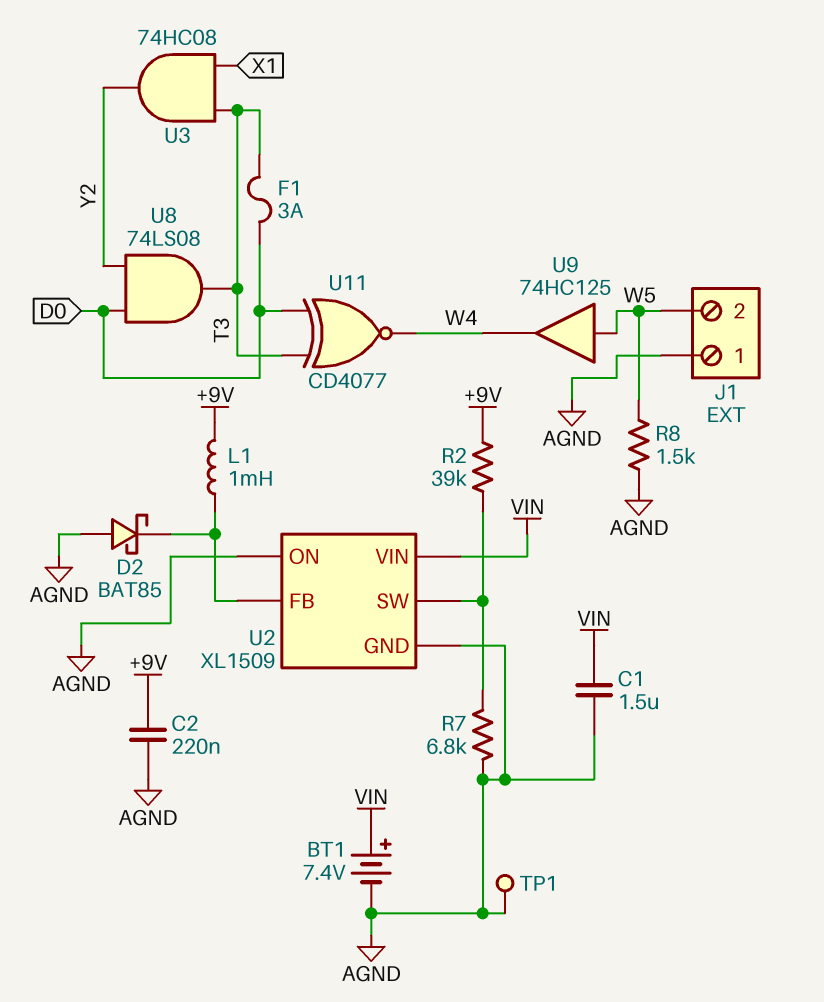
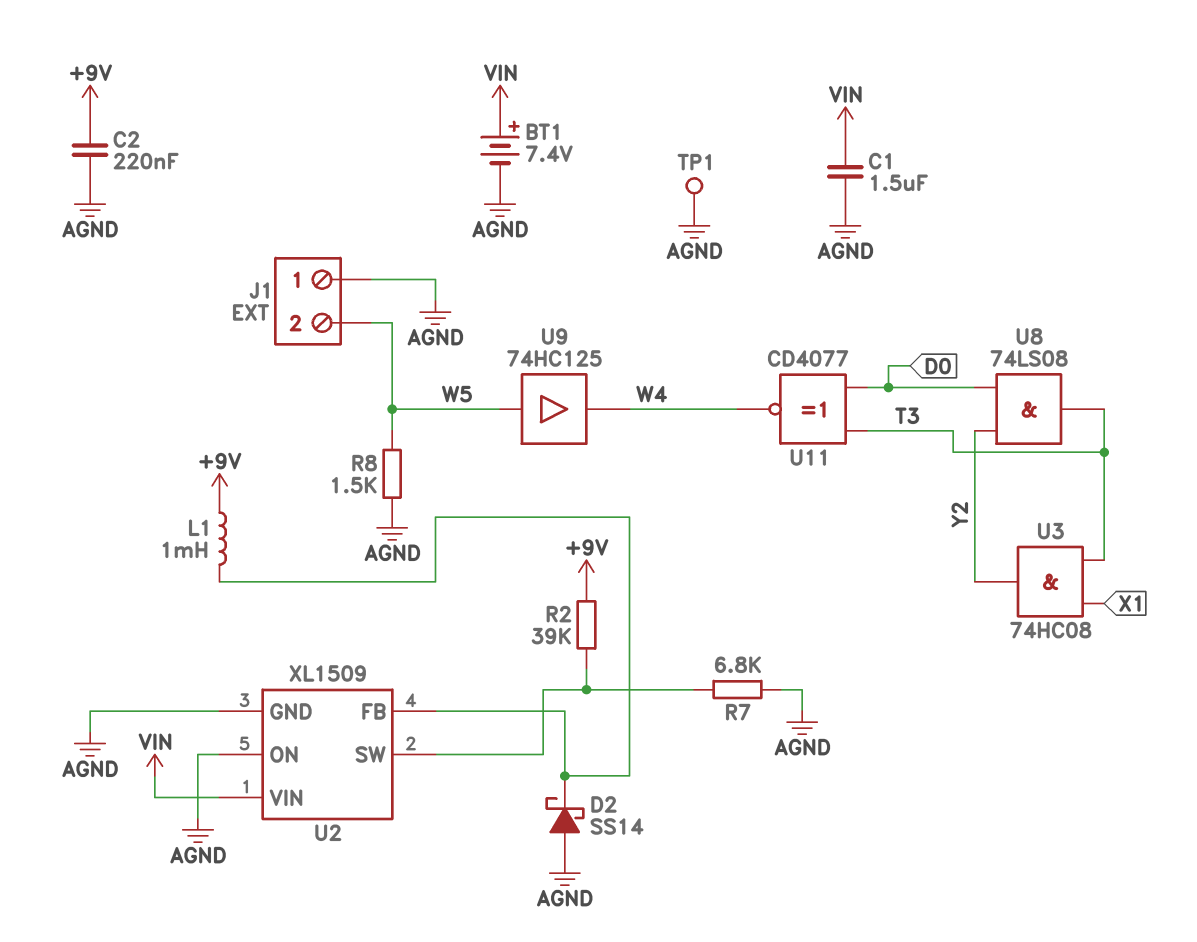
D2: schottky BAT85 (A AGND, K U2/FB) -> schottky SS14 (A AGND, K U2/FB)
F1: 3A (D0, T3) -> none

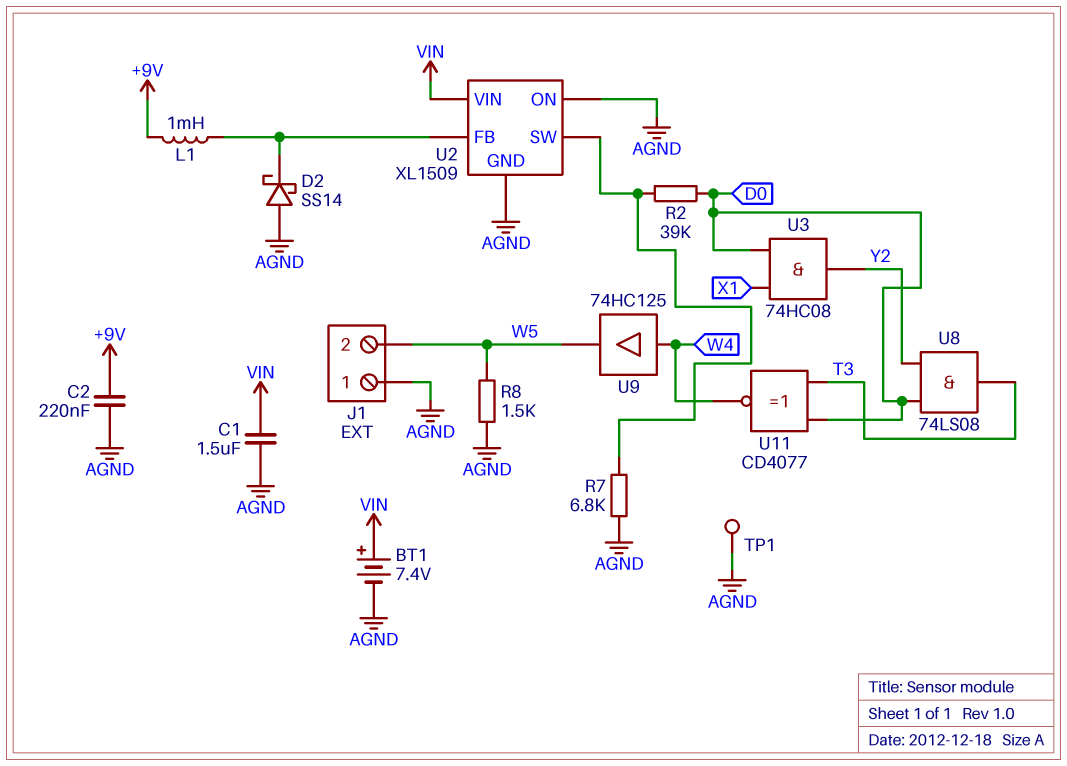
R2: 39k (+9V, U2/SW) -> 39k (D0, U2/SW)
U3: AND 74HC08 (in T3, in X1, out Y2) -> AND 74HC08 (in D0, in X1, out Y2)
U9: buffer 74HC125 (in W5, out W4) -> buffer 74HC125 (in W4, out W5)

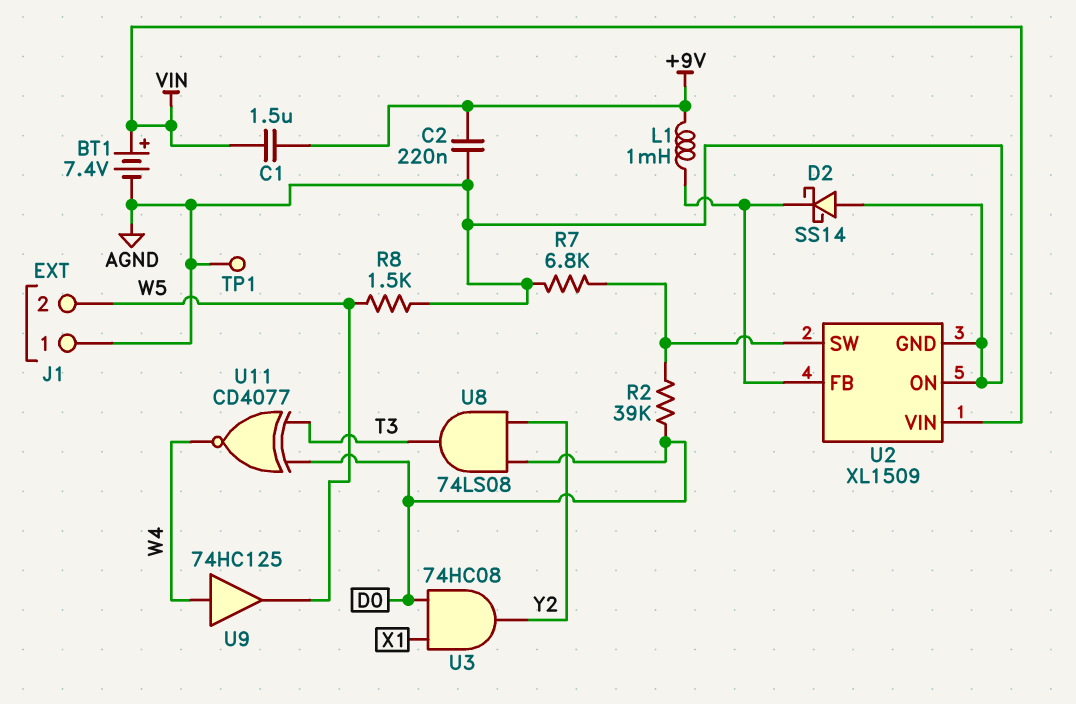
C1: 1.5uF (AGND, VIN) -> 1.5uF (+9V, VIN)

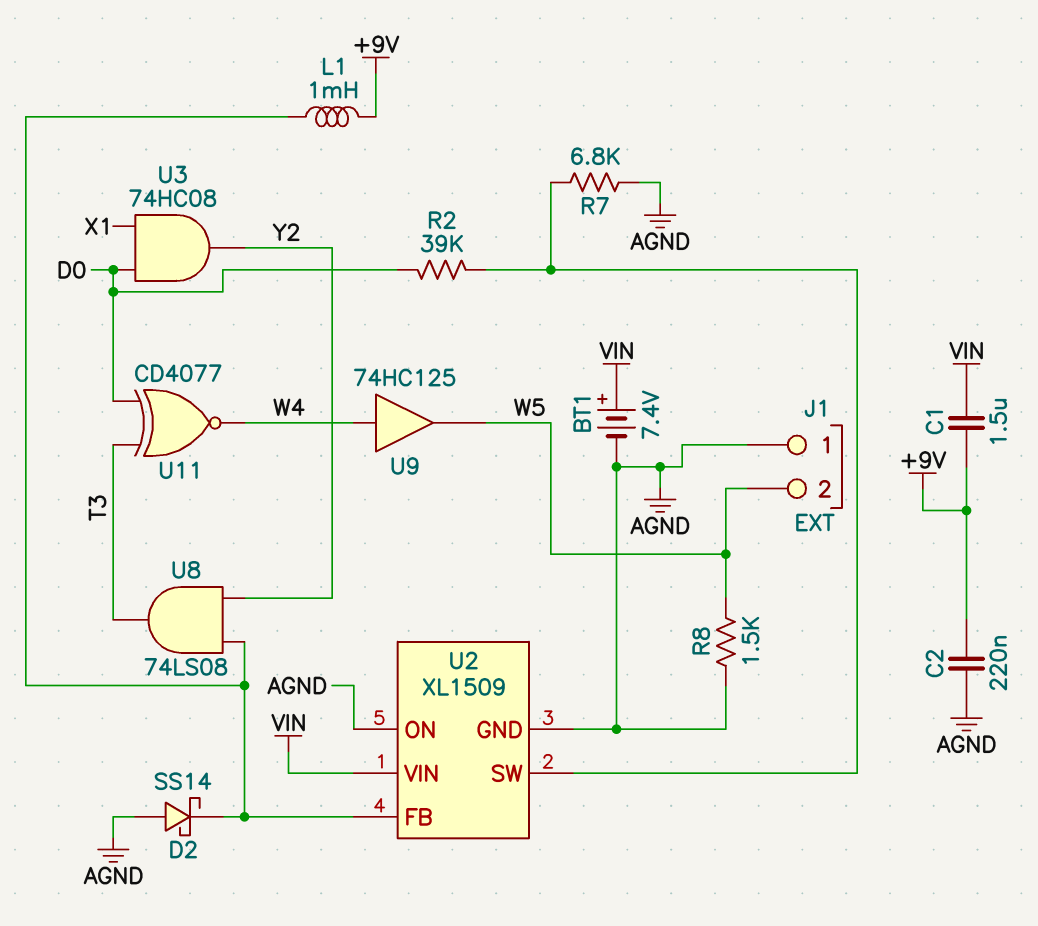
TP1: test point (AGND) -> none
U8: AND 74LS08 (in D0, in Y2, out T3) -> AND 74LS08 (in U2/FB, in Y2, out T3)

